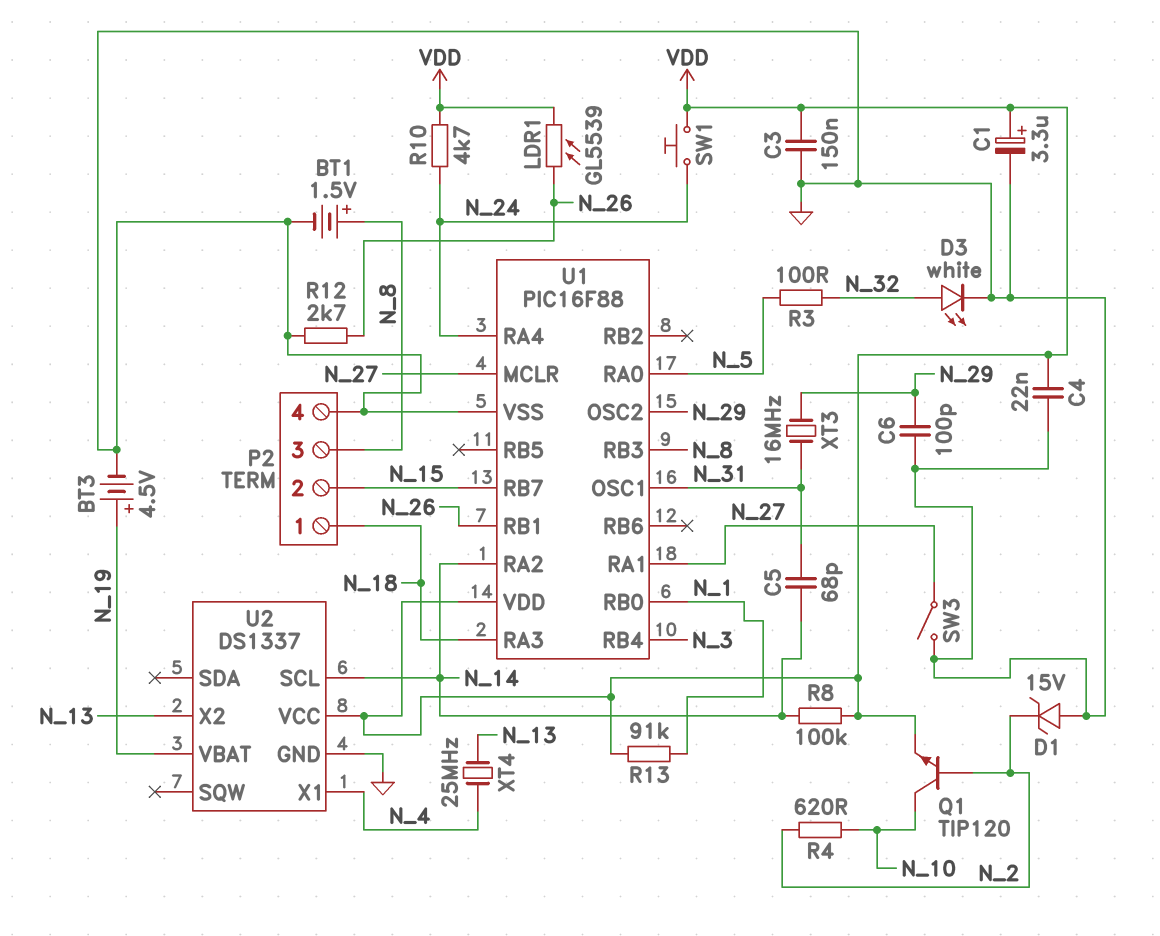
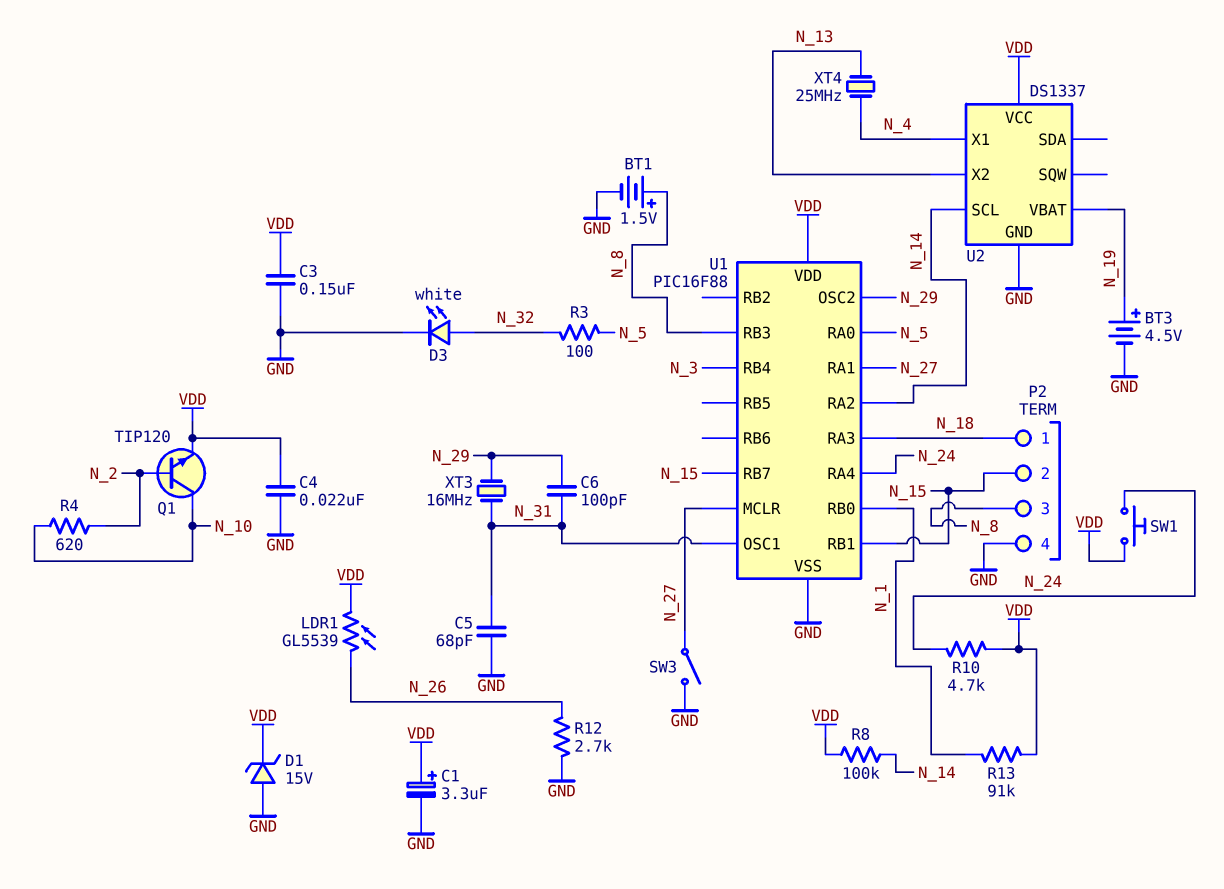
C5: 68pF (N_14, N_31) -> 68pF (GND, N_31)
C6: 100pF (GND, N_29) -> 100pF (N_29, N_31)
D1: zener 15V (A GND, K N_2) -> zener 15V (A GND, K VDD)
U1 pin RB1: N_26 -> N_15

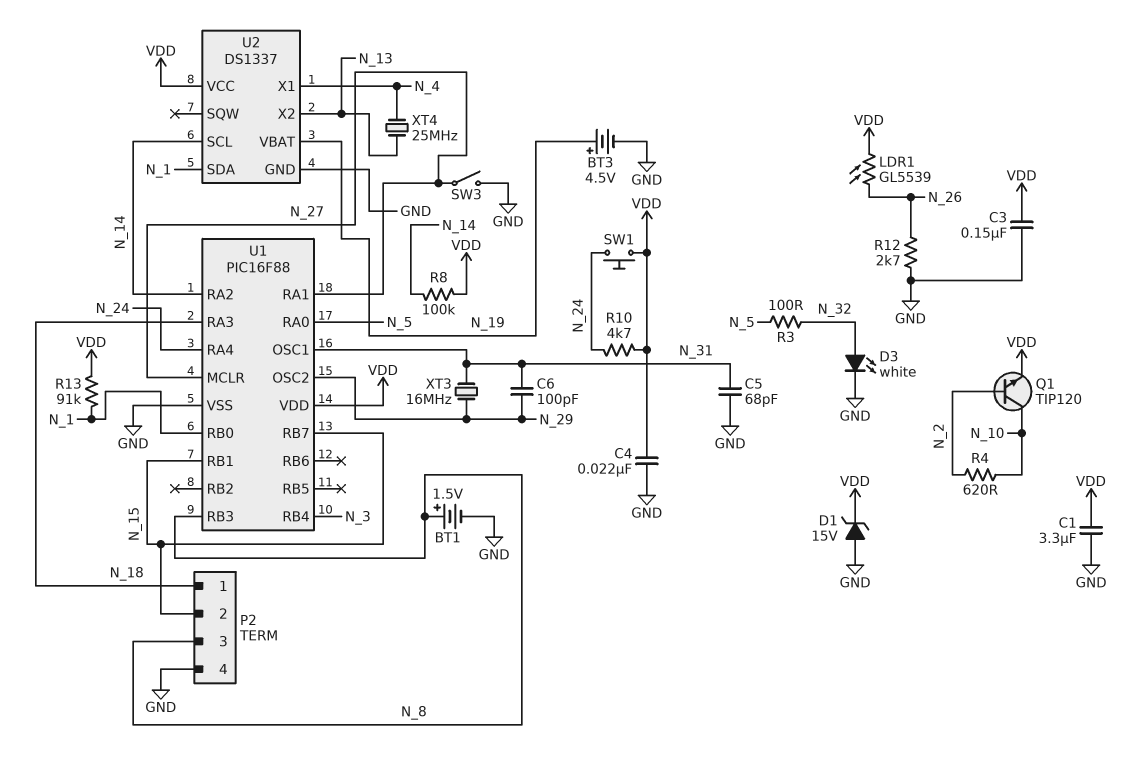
C1: 3.3uF (plus VDD, minus GND) -> 3.3uF (GND, VDD)
U2 pin SDA: none -> N_1

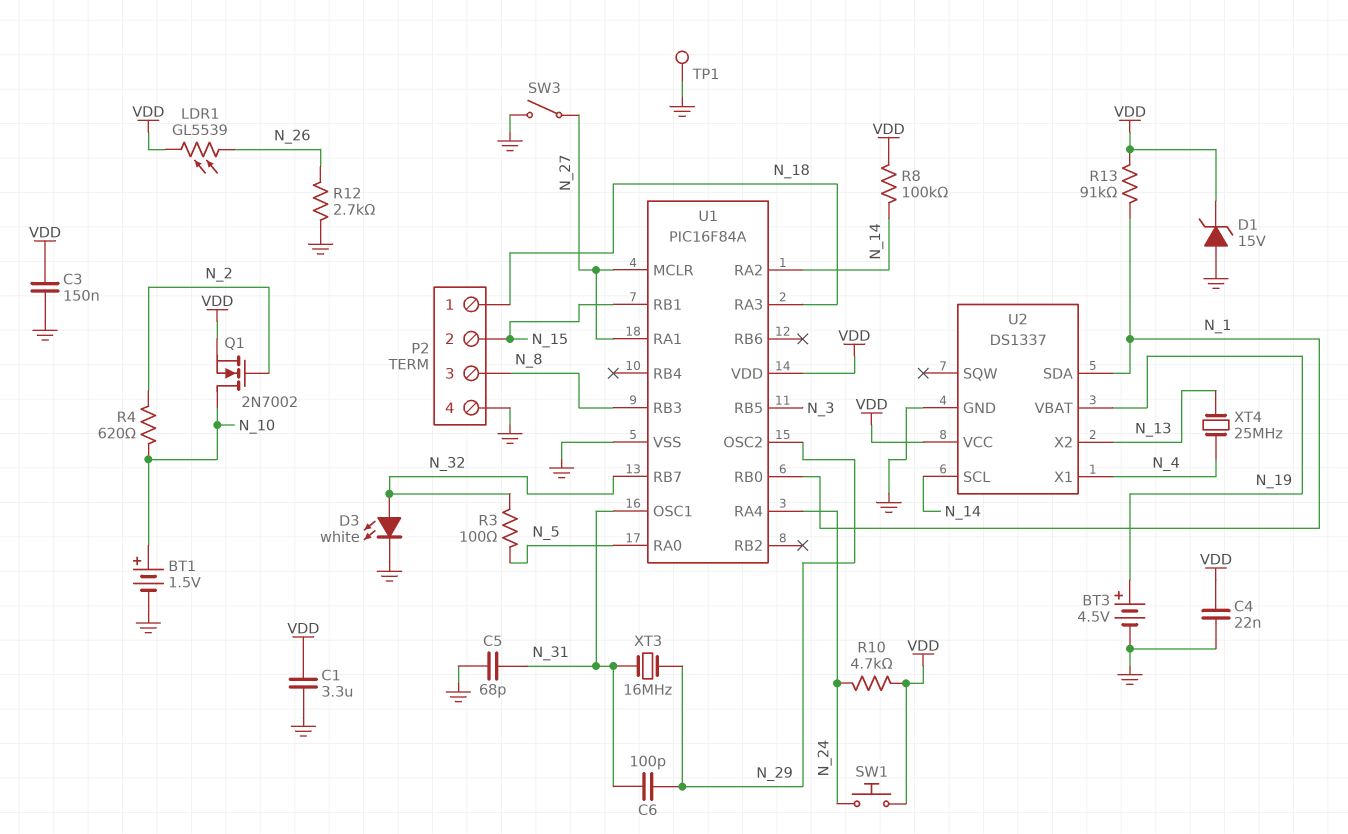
BT1: 1.5V (plus N_8, minus GND) -> 1.5V (plus N_10, minus GND)
Q1: NPN TIP120 (B N_2, C N_10, E VDD) -> NMOS 2N7002 (G N_2, D N_10, S VDD)
TP1: none -> test point (GND)
U1: PIC16F88 -> PIC16F84A
U1 pin RB4: N_3 -> none
U1 pin RB5: none -> N_3
U1 pin RB7: N_15 -> N_32

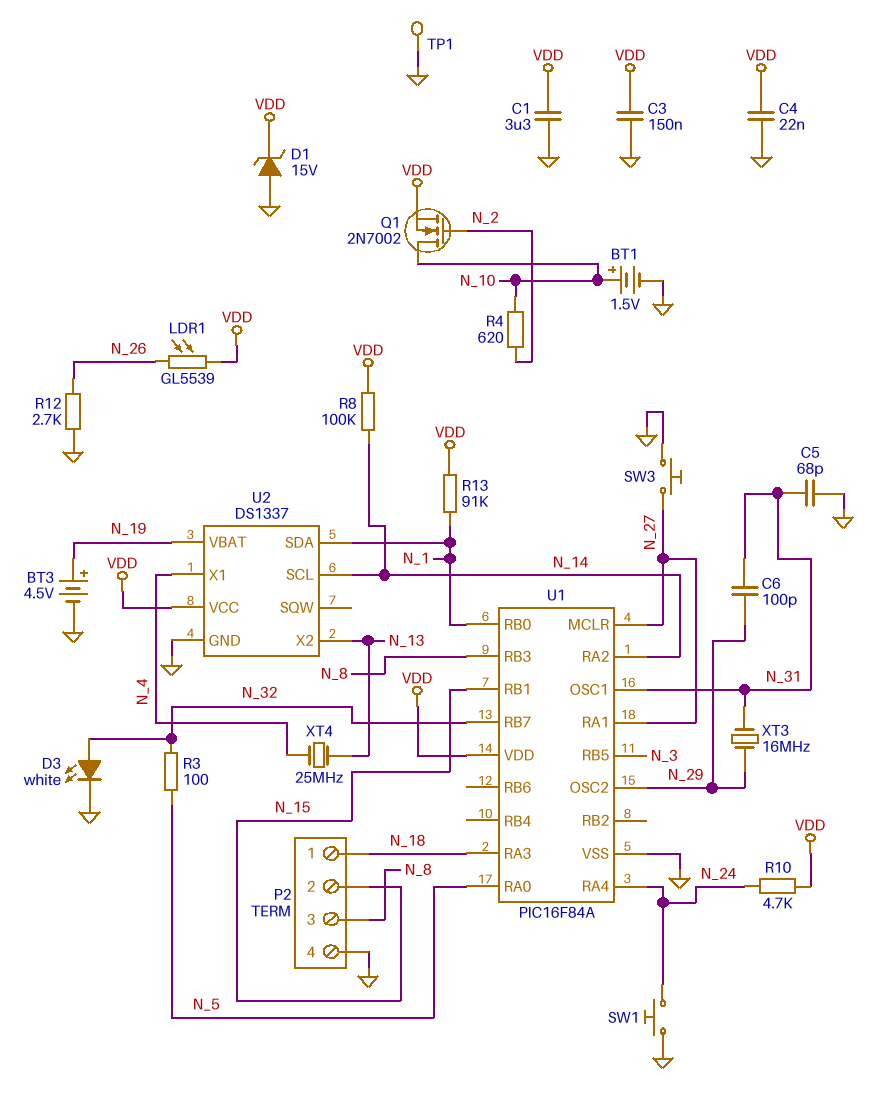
SW1: button (N_24, VDD) -> button (GND, N_24)
SW3: switch (GND, N_27) -> button (GND, N_27)

